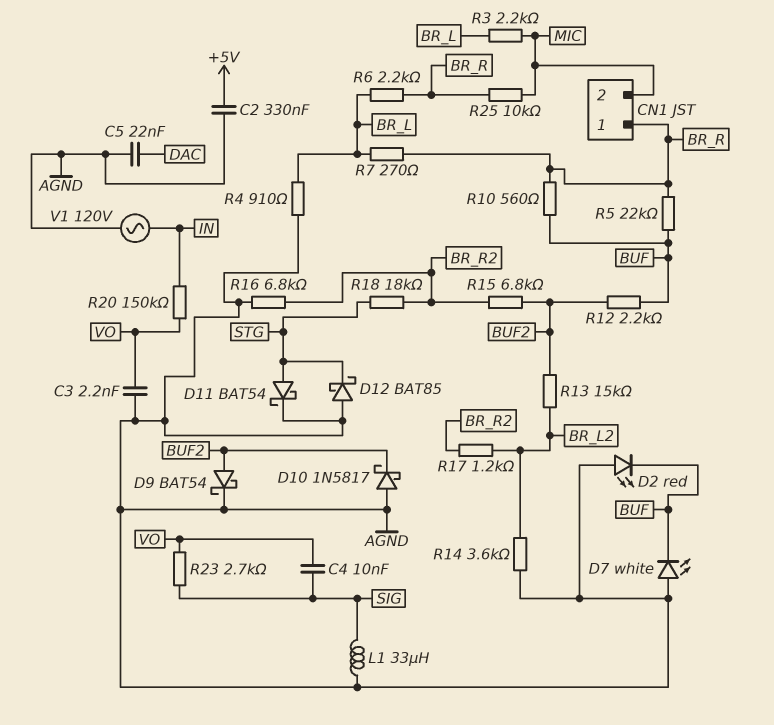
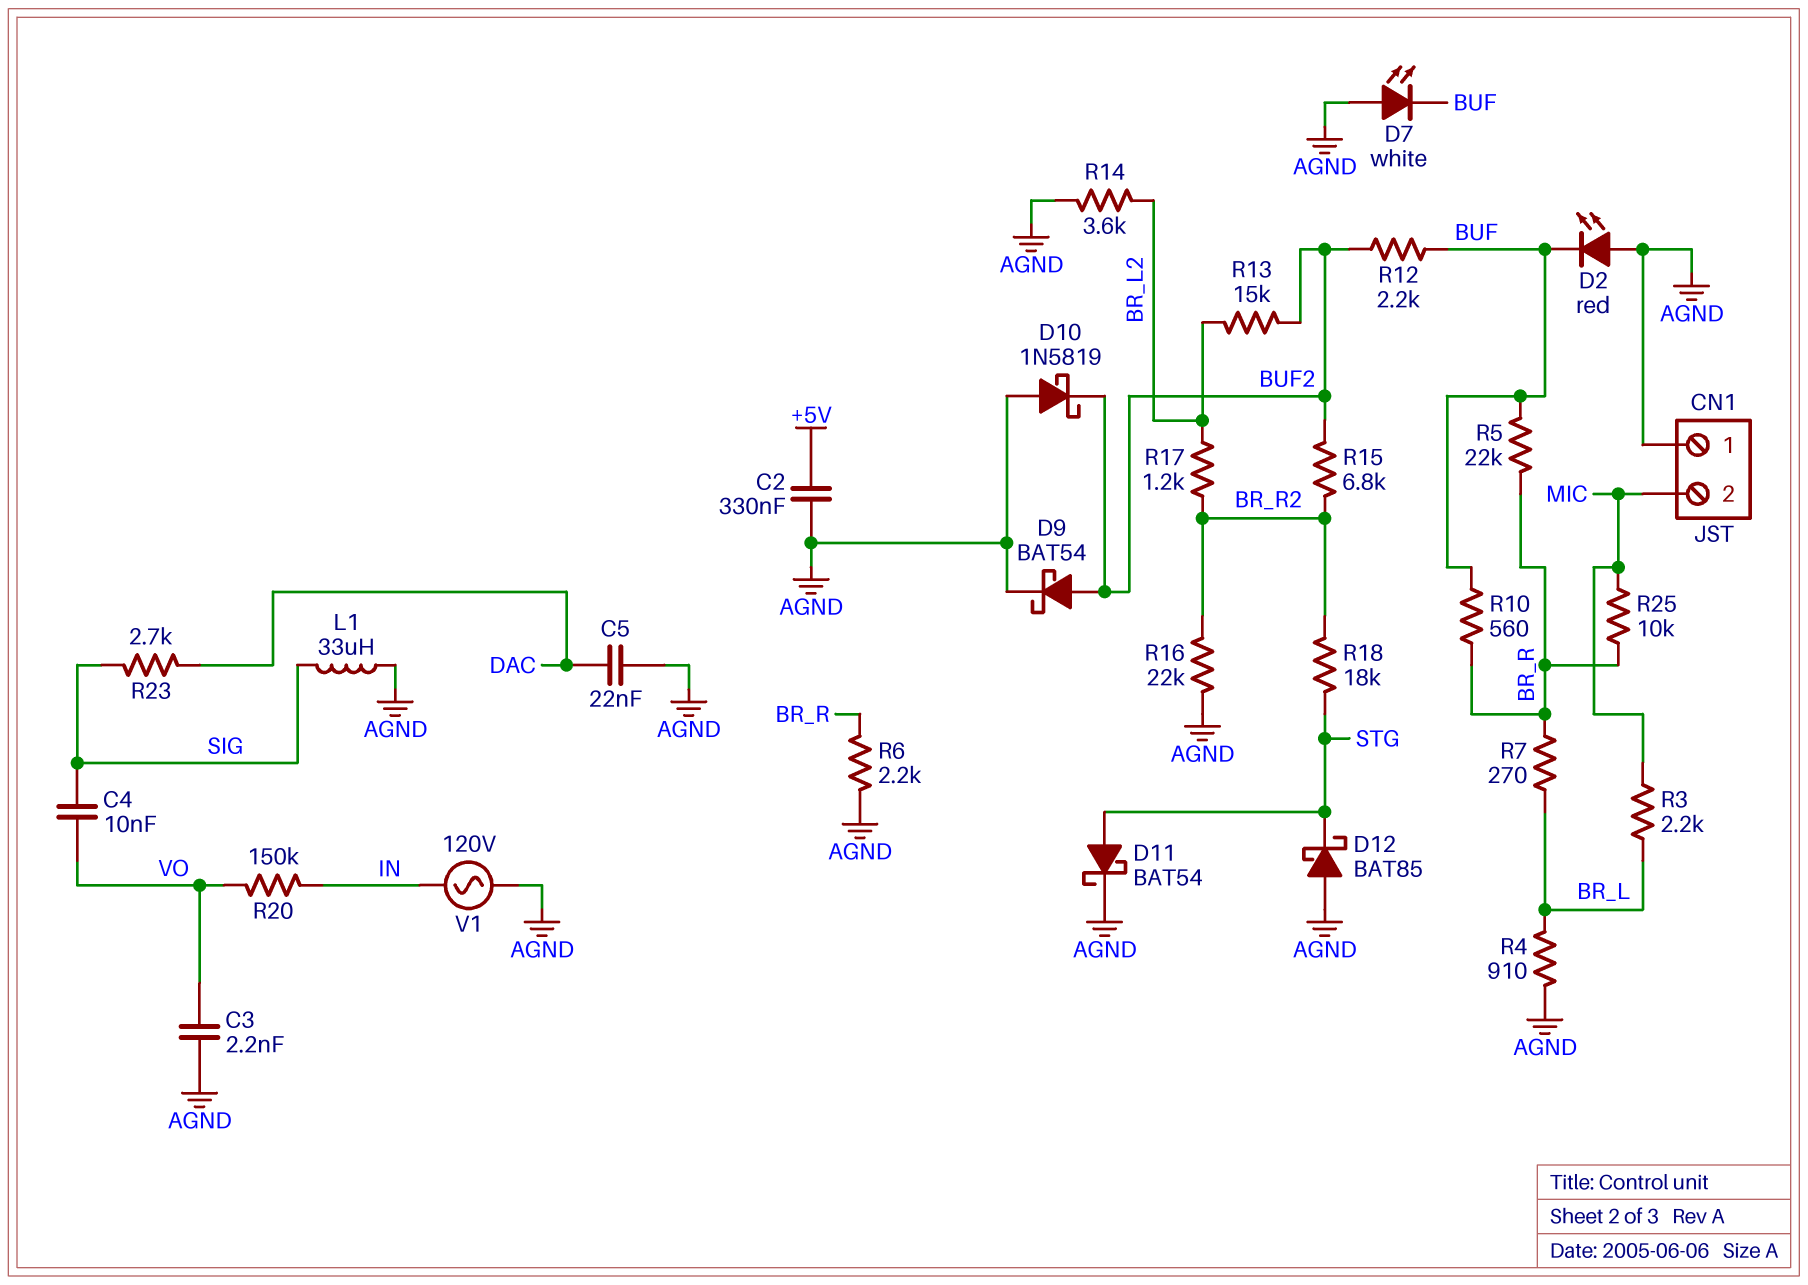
CN1 pin 1: BR_R -> AGND
D10: schottky 1N5817 (A AGND, K BUF2) -> schottky 1N5819 (A AGND, K BUF2)
R6: 2.2k (BR_L, BR_R) -> 2.2k (AGND, BR_R)
R16: 6.8k (AGND, BR_R2) -> 22k (AGND, BR_R2)
R23: 2.7k (SIG, VO) -> 2.7k (DAC, SIG)

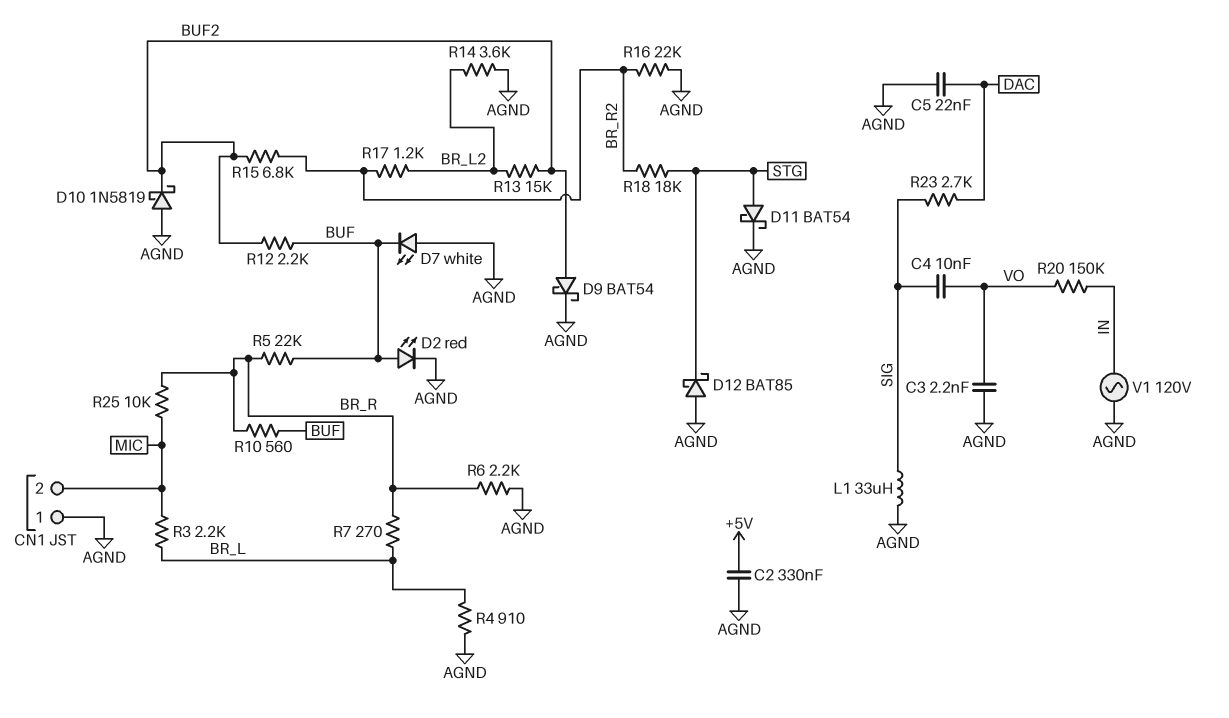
D2: LED red (A AGND, K BUF) -> LED red (A BUF, K AGND)

